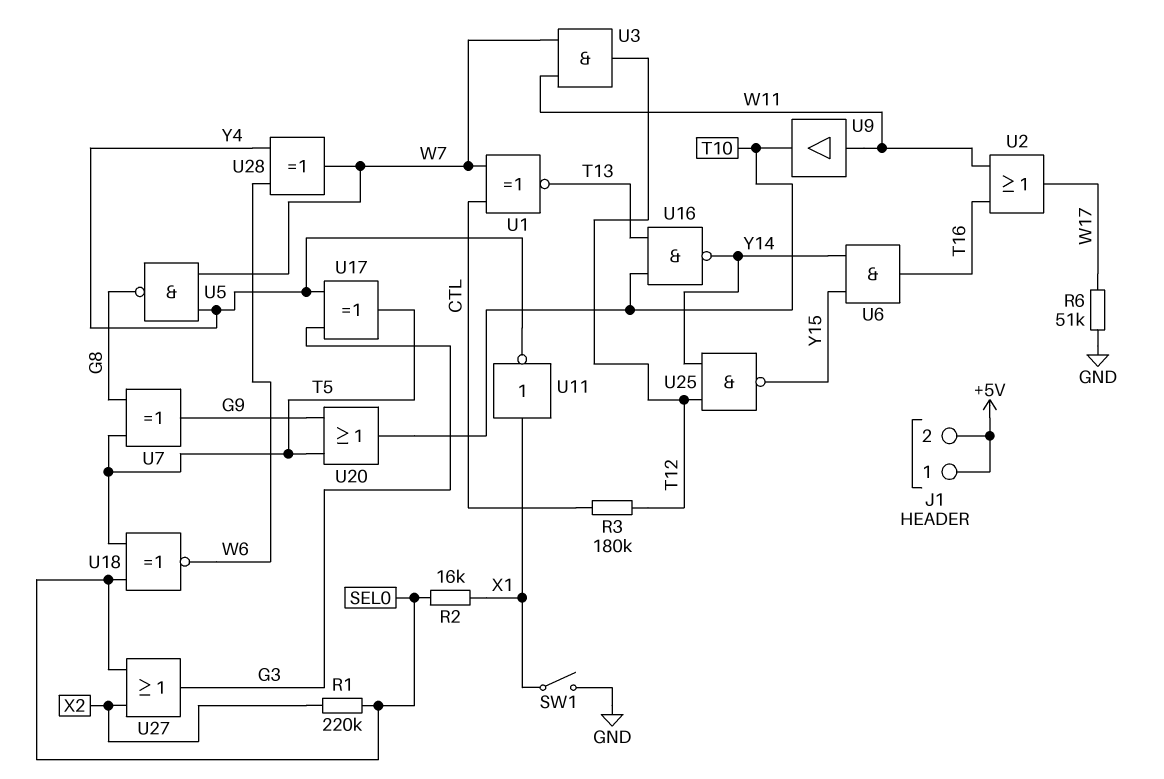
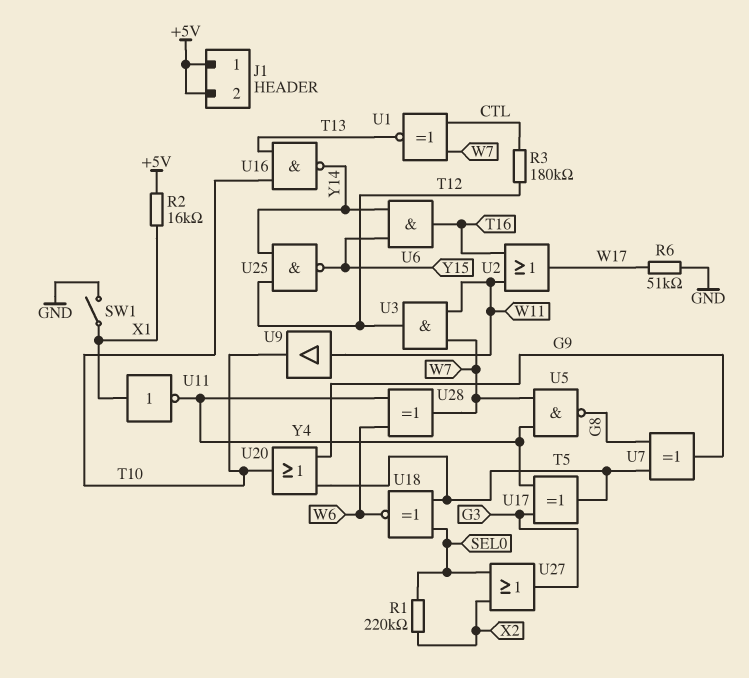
R2: 16k (SEL0, X1) -> 16k (+5V, X1)

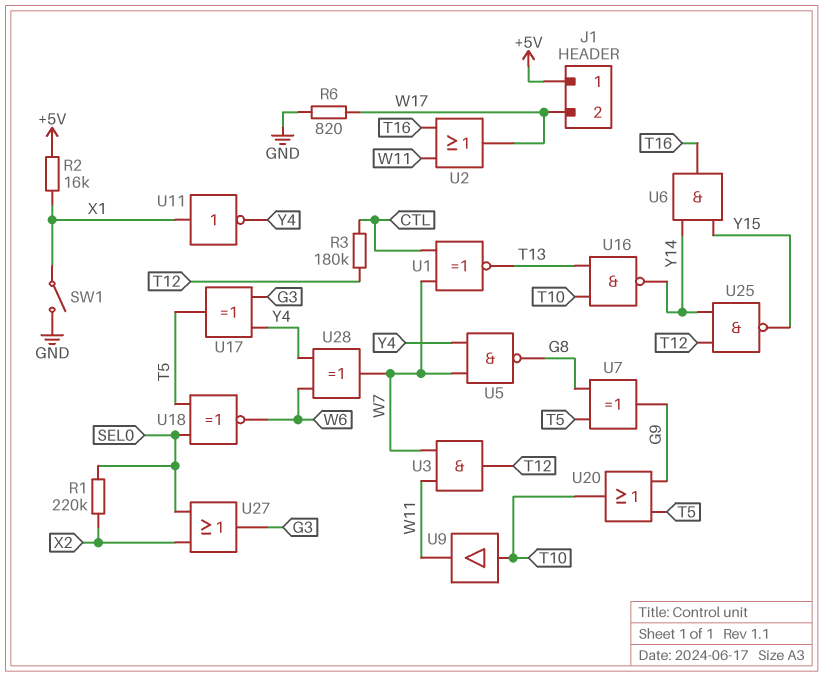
J1 pin 2: +5V -> W17
R6: 51k (GND, W17) -> 820 (GND, W17)
U9: buffer (in W11, out T10) -> buffer (in T10, out W11)

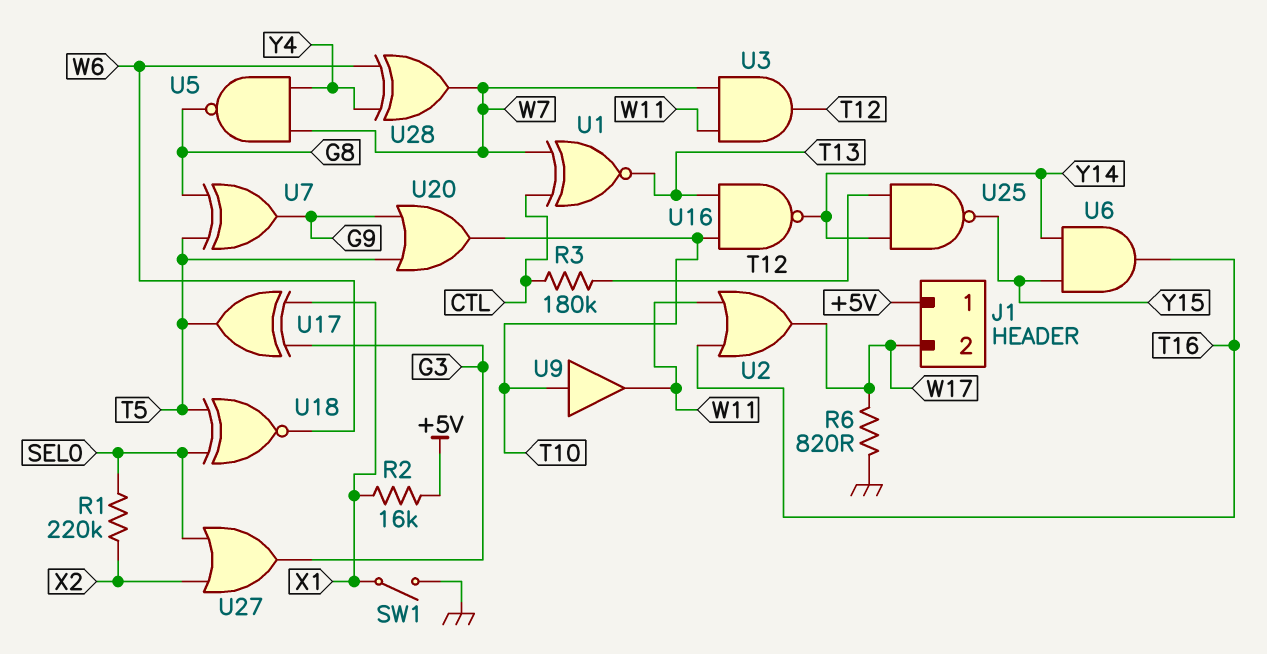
U11: NOT (in X1, out Y4) -> none
U17: XOR (in G3, in Y4, out T5) -> XOR (in G3, in X1, out T5)

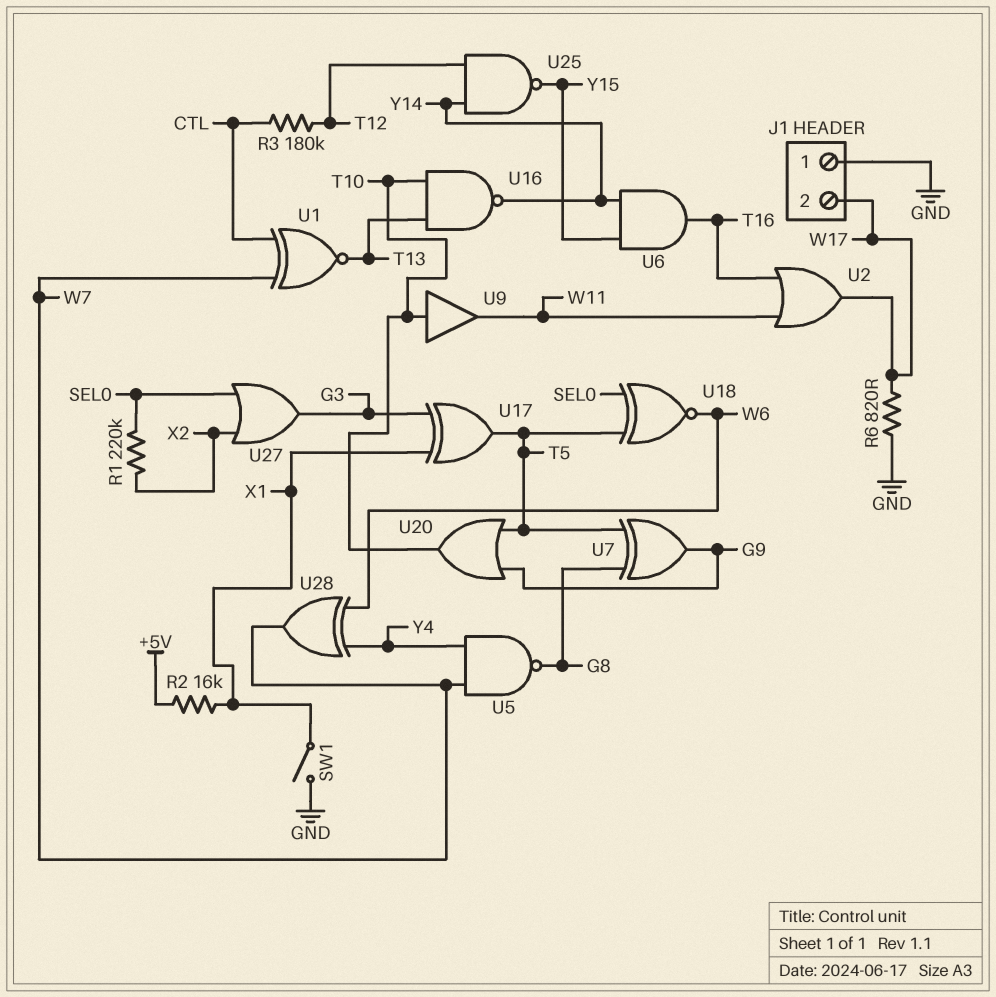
J1 pin 1: +5V -> GND
U3: AND (in W7, in W11, out T12) -> none

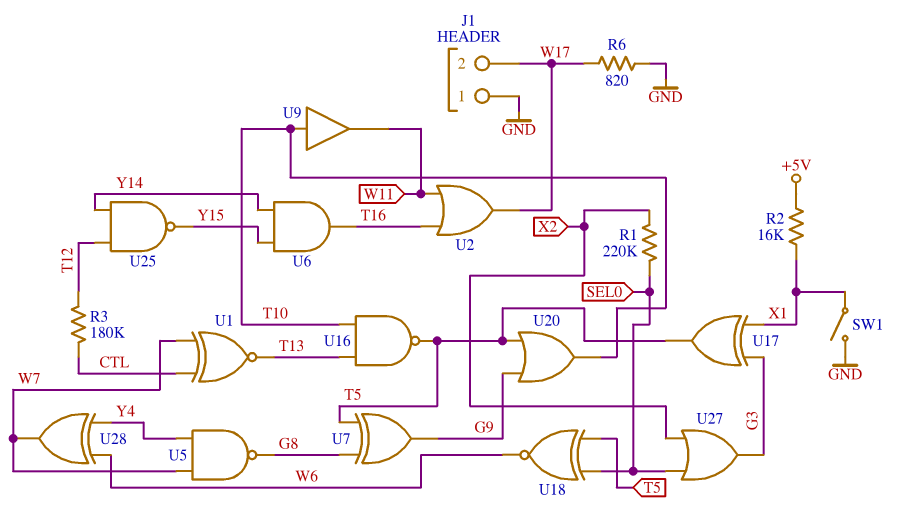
U16: NAND (in T10, in T13, out Y14) -> NAND (in T10, in T13, out T5)

